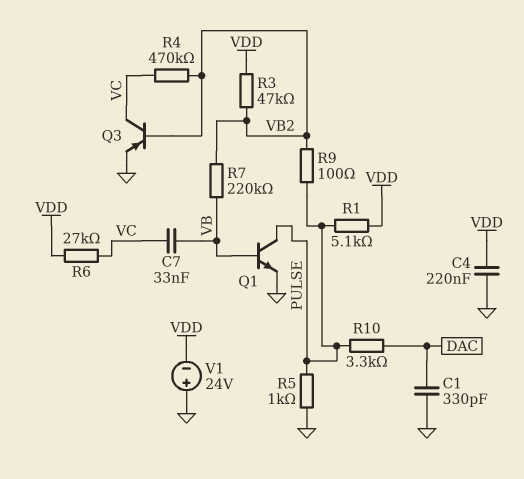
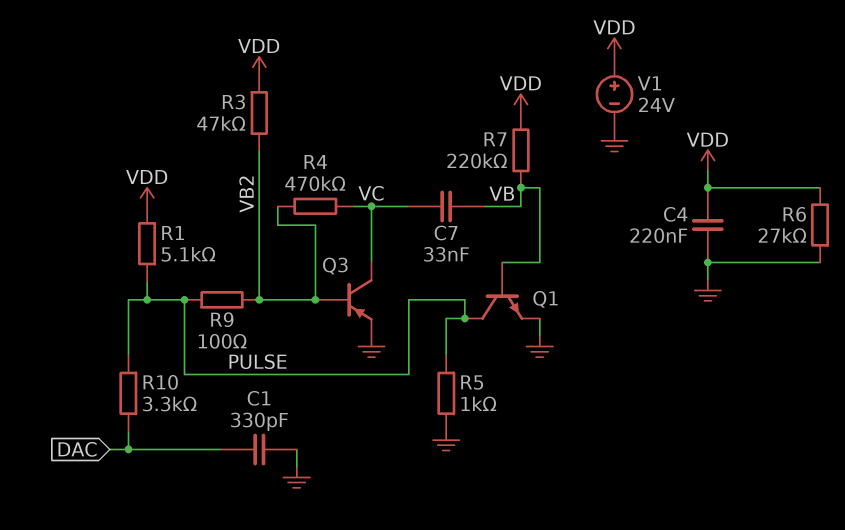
R6: 27k (VC, VDD) -> 27k (GND, VDD)
R7: 220k (VB, VB2) -> 220k (VB, VDD)
V1: 24V (plus GND, minus VDD) -> 24V (plus VDD, minus GND)

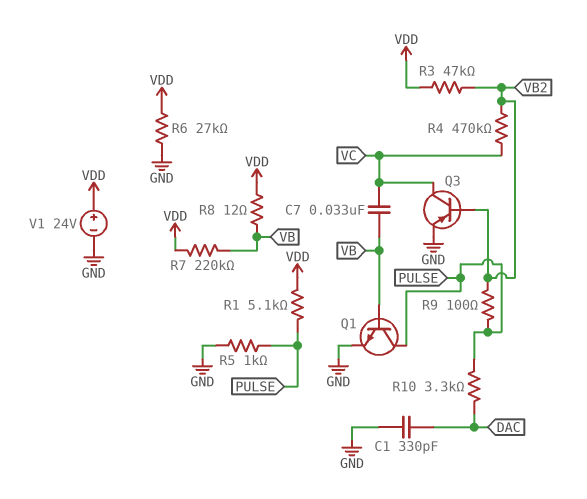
C4: 220nF (GND, VDD) -> none
R8: none -> 12 (VB, VDD)

